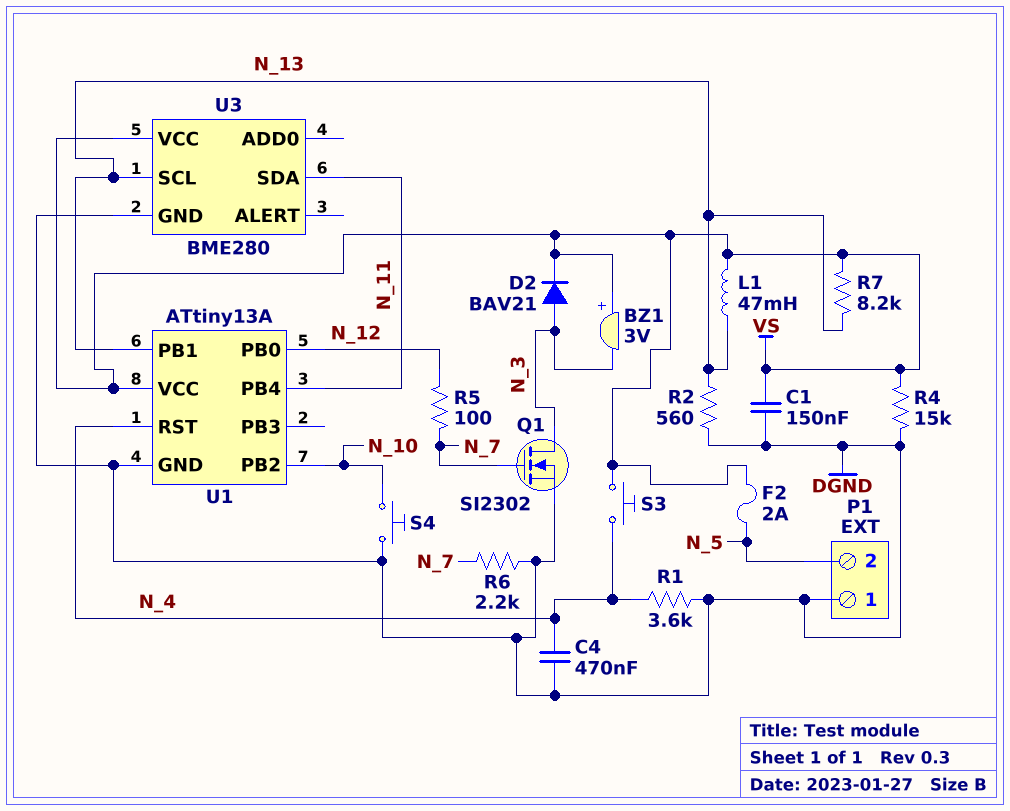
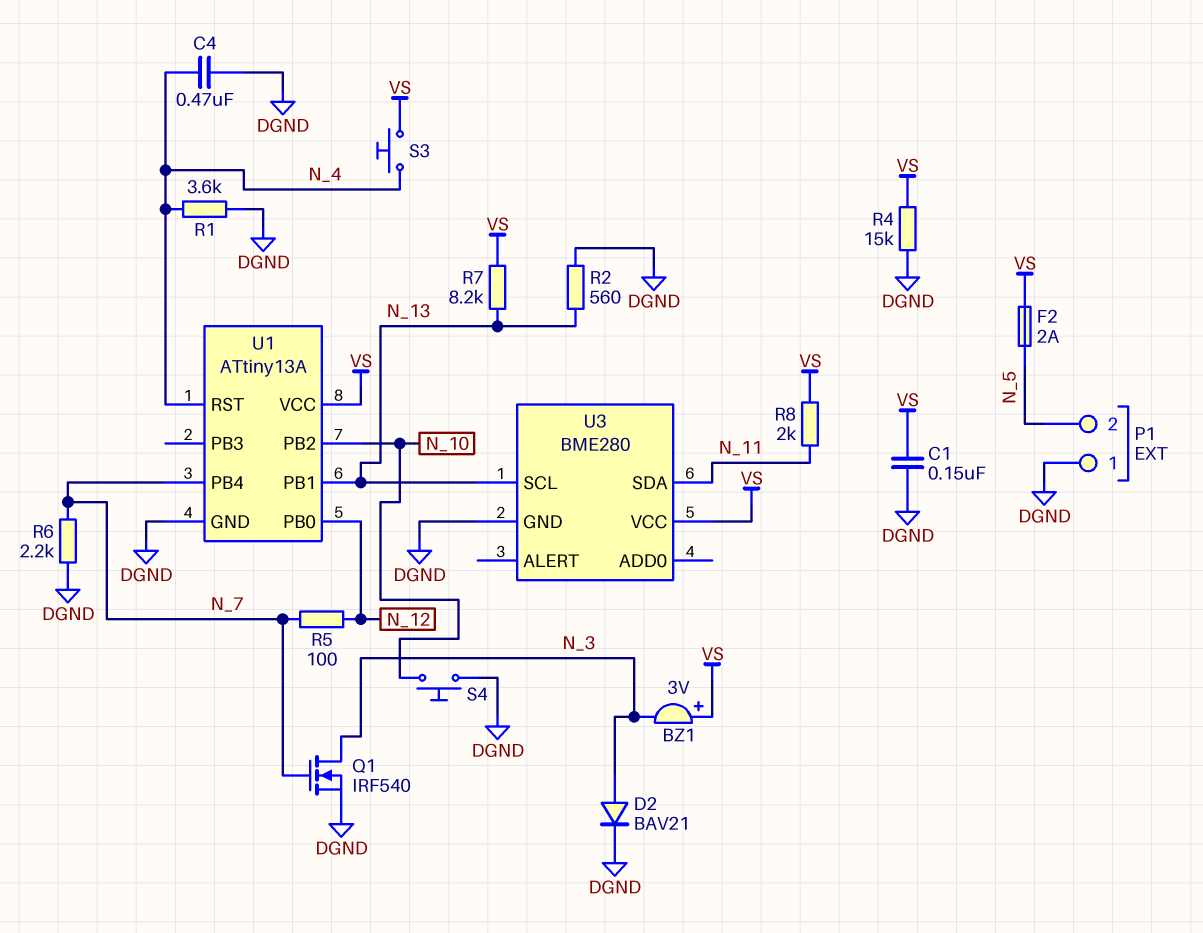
D2: diode BAV21 (A N_3, K VS) -> diode BAV21 (A N_3, K DGND)
L1: 47mH (N_13, VS) -> none
Q1: NMOS SI2302 (G N_7, D N_3, S DGND) -> NMOS IRF540 (G N_7, D N_3, S DGND)
R8: none -> 2k (N_11, VS)
U1 pin PB4: N_11 -> N_7

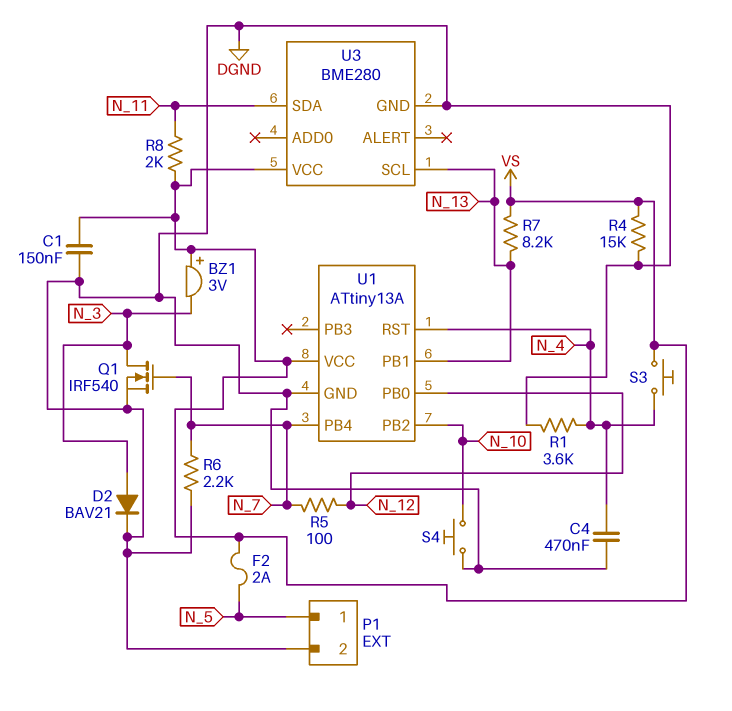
P1 pin 1: DGND -> N_5
P1 pin 2: N_5 -> DGND
R2: 560 (DGND, N_13) -> none

